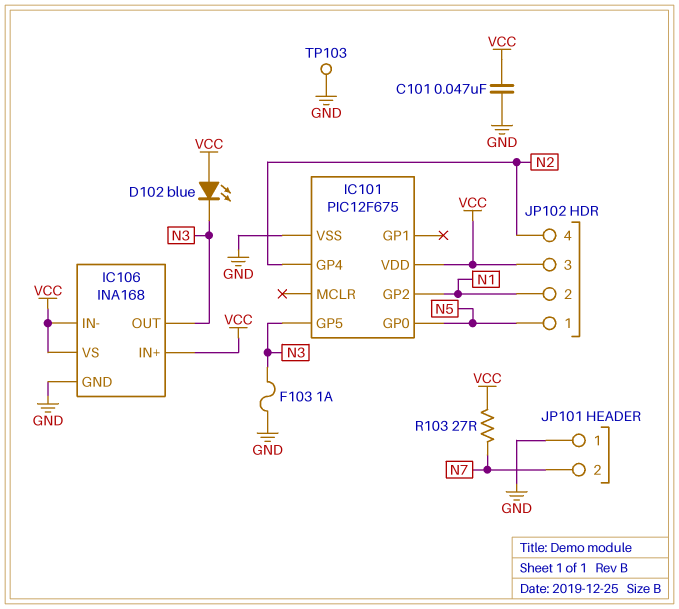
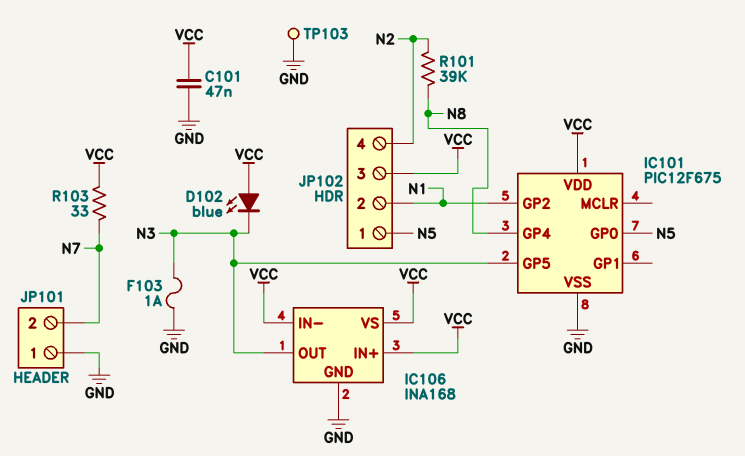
IC101 pin GP4: N2 -> N8
R101: none -> 39k (N2, N8)
R103: 27 (N7, VCC) -> 33 (N7, VCC)

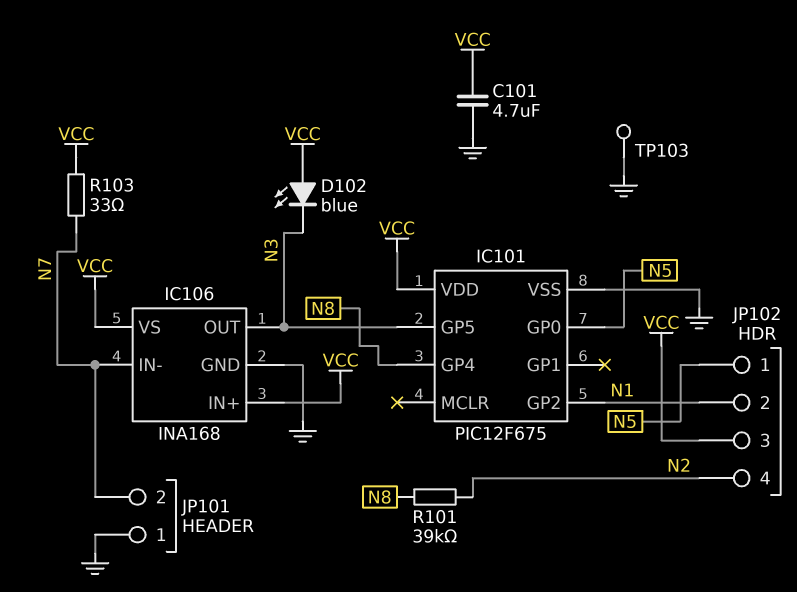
C101: 47nF (GND, VCC) -> 4.7uF (GND, VCC)
F103: 1A (GND, N3) -> none
IC106 pin IN-: VCC -> N7

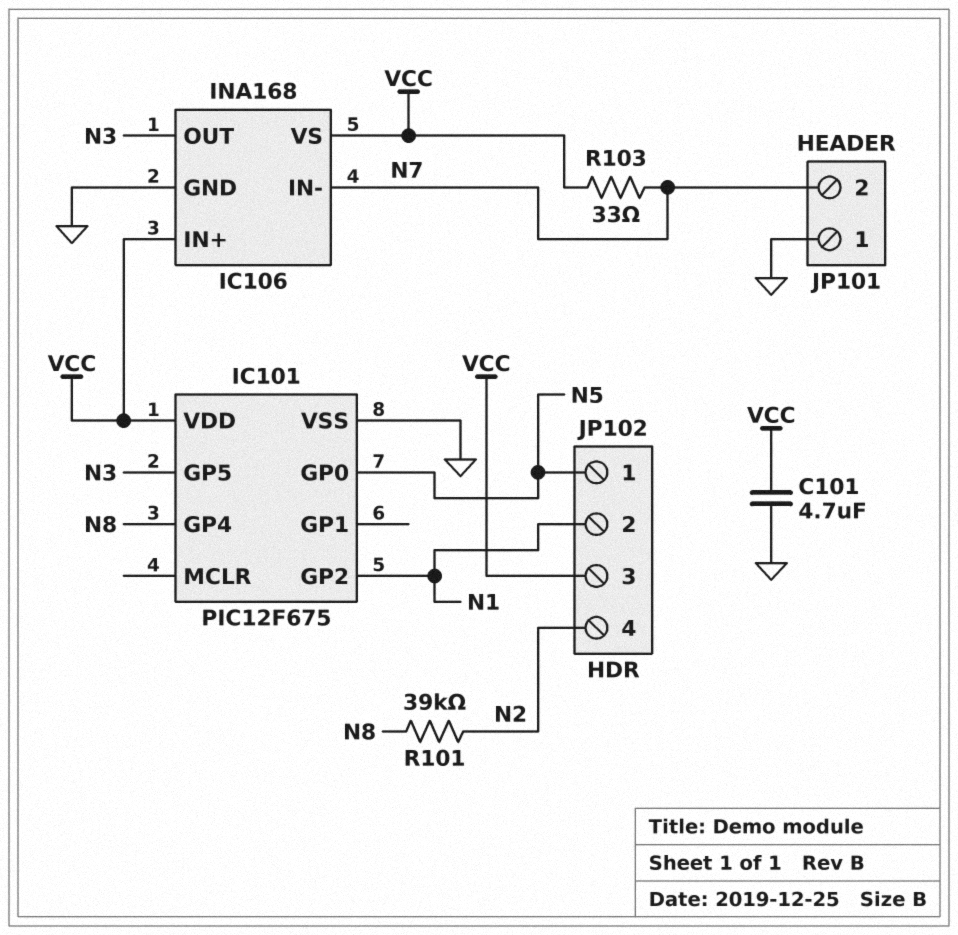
D102: LED blue (A VCC, K N3) -> none
TP103: test point (GND) -> none

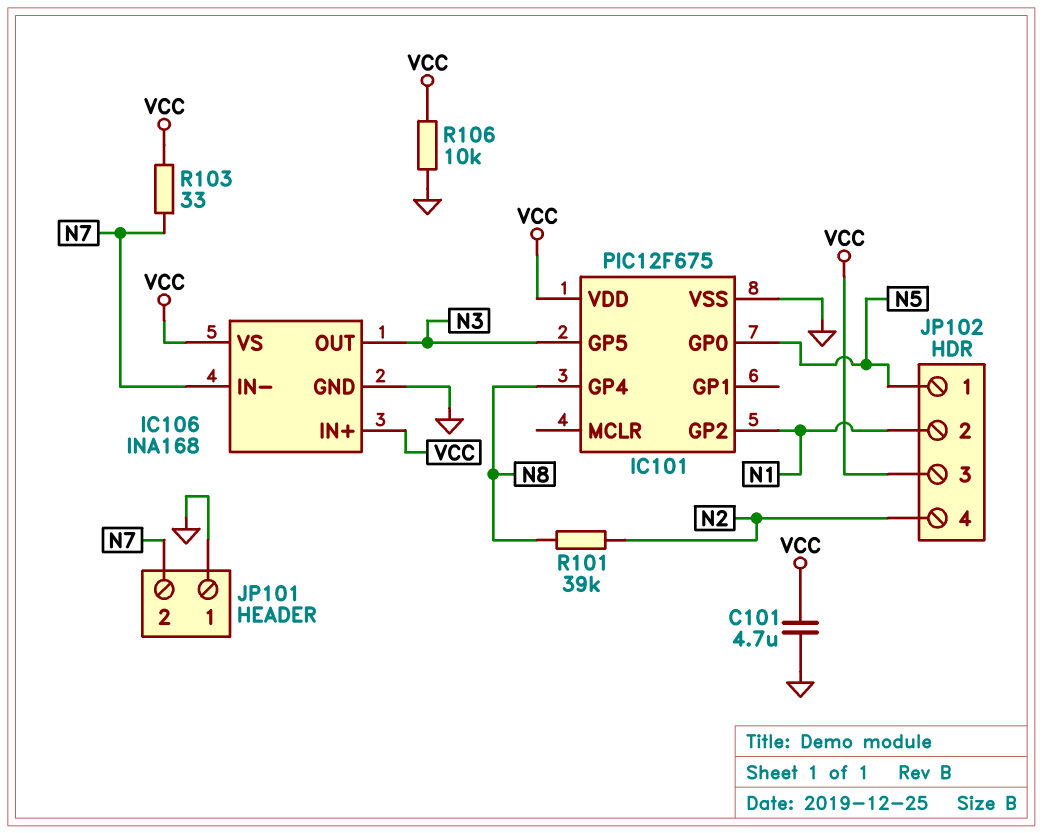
R106: none -> 10k (GND, VCC)

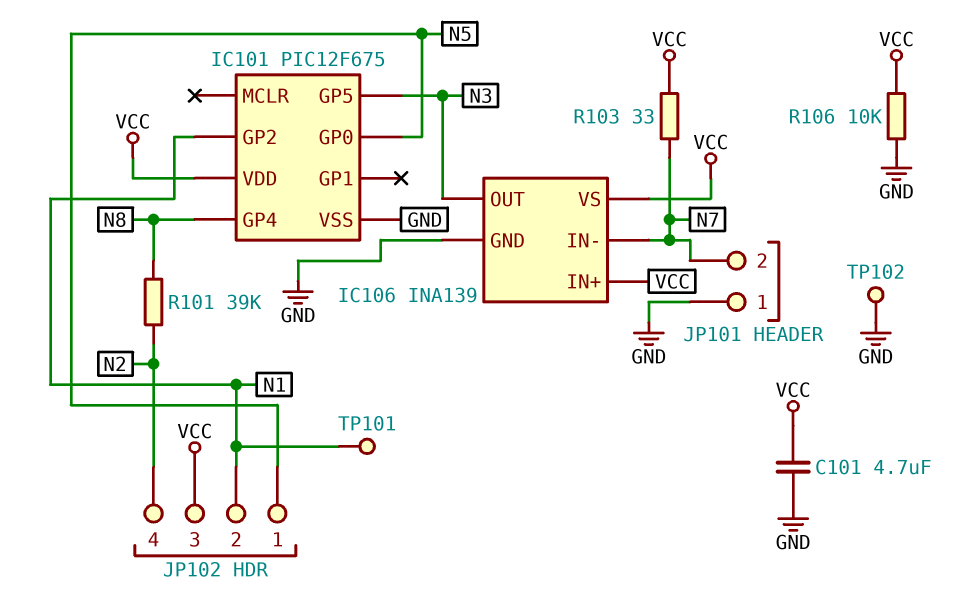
IC106: INA168 -> INA139
TP101: none -> test point (N1)
TP102: none -> test point (GND)

